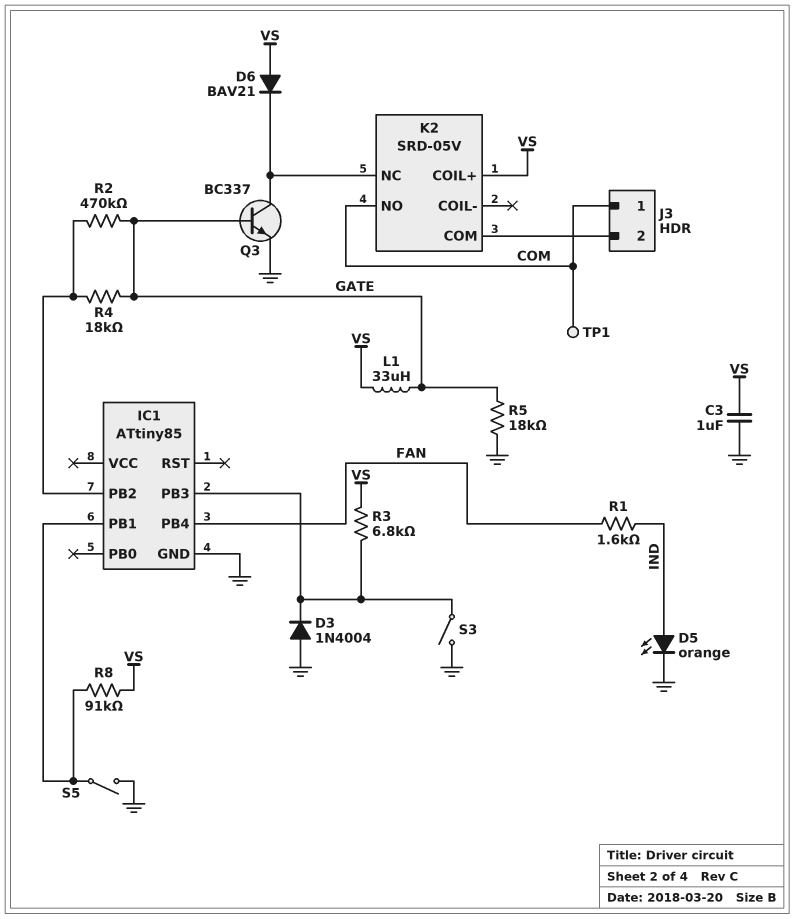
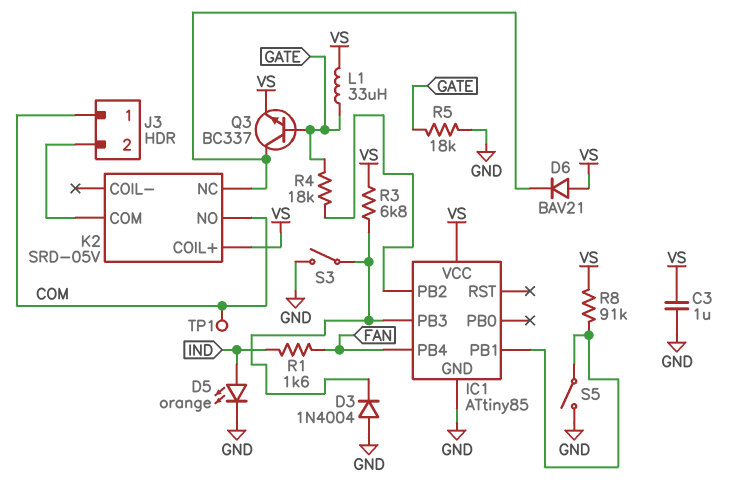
IC1 pin VCC: none -> VS
Q3: NPN BC337 (B GATE, C K2/NC, E GND) -> NPN BC337 (B GATE, C K2/NC, E VS)
R2: 470k (GATE, IC1/PB2) -> none

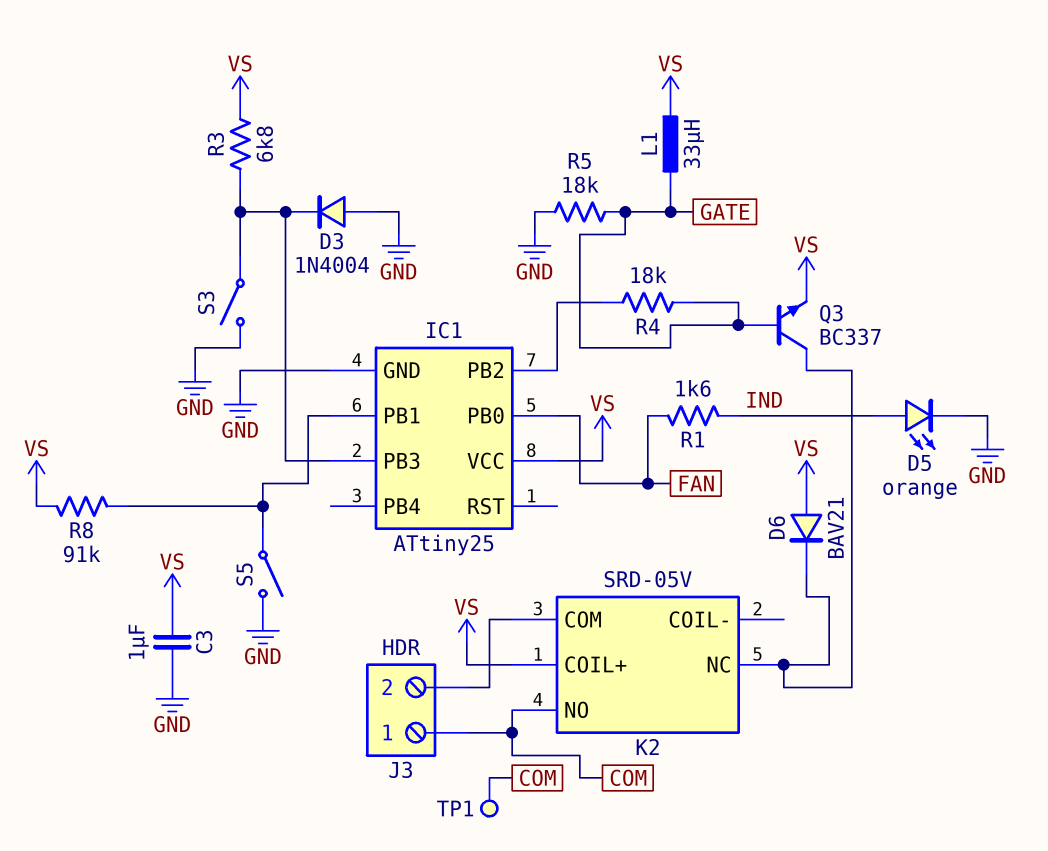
IC1: ATtiny85 -> ATtiny25
IC1 pin PB0: none -> FAN
IC1 pin PB4: FAN -> none

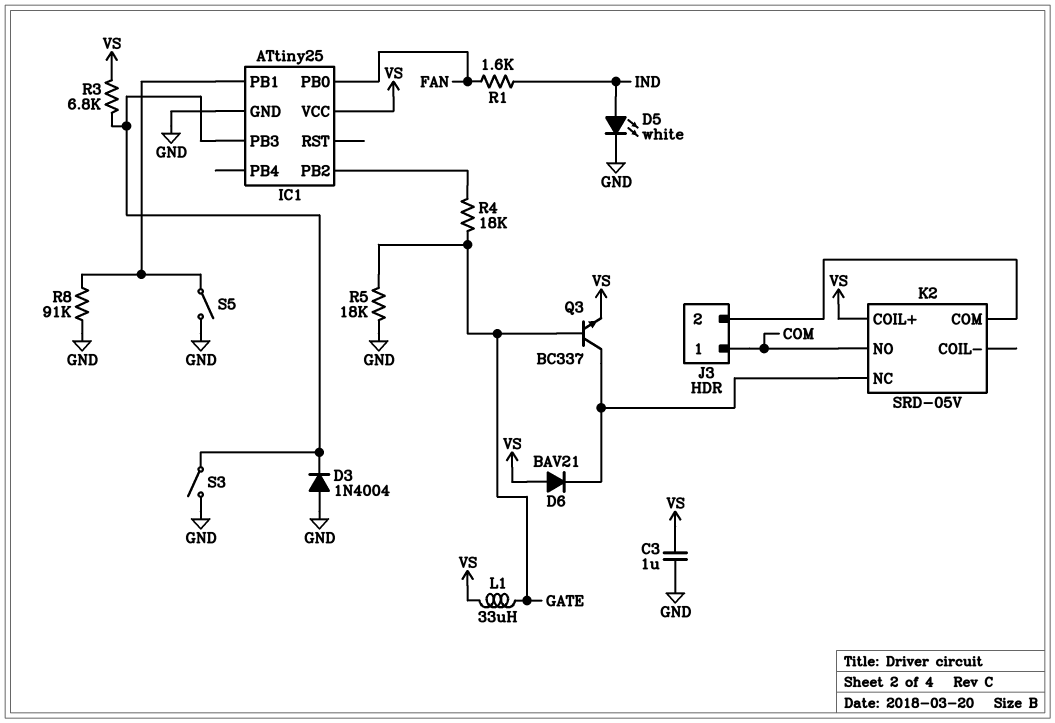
D5: LED orange (A IND, K GND) -> LED white (A IND, K GND)
R8: 91k (IC1/PB1, VS) -> 91k (GND, IC1/PB1)
TP1: test point (COM) -> none

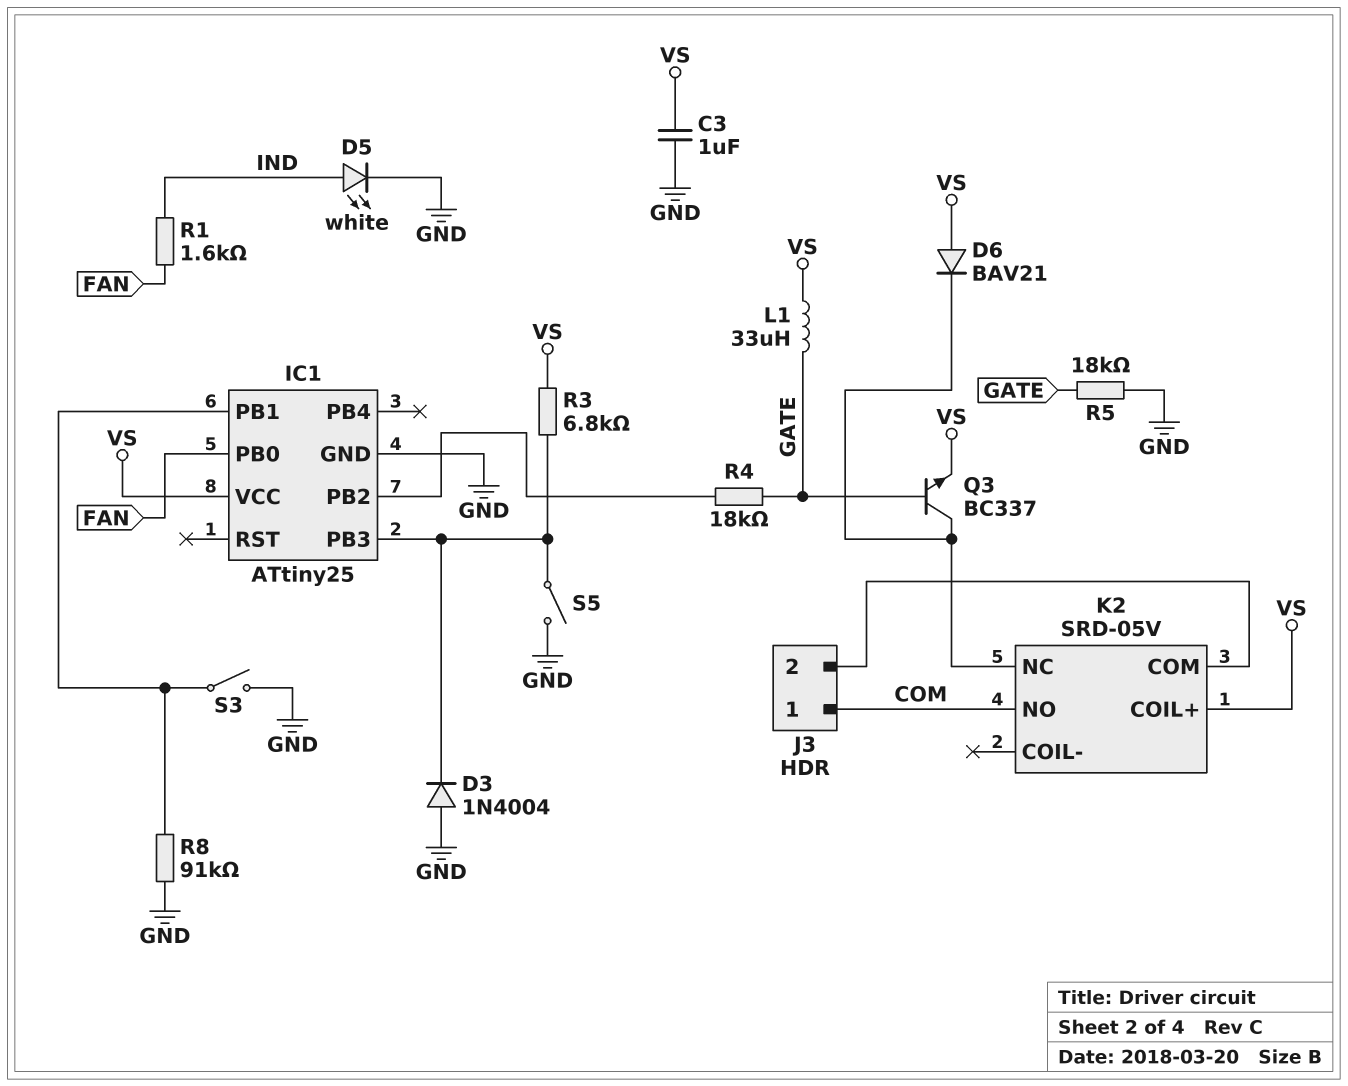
S3: switch (GND, IC1/PB3) -> switch (GND, IC1/PB1)
S5: switch (GND, IC1/PB1) -> switch (GND, IC1/PB3)

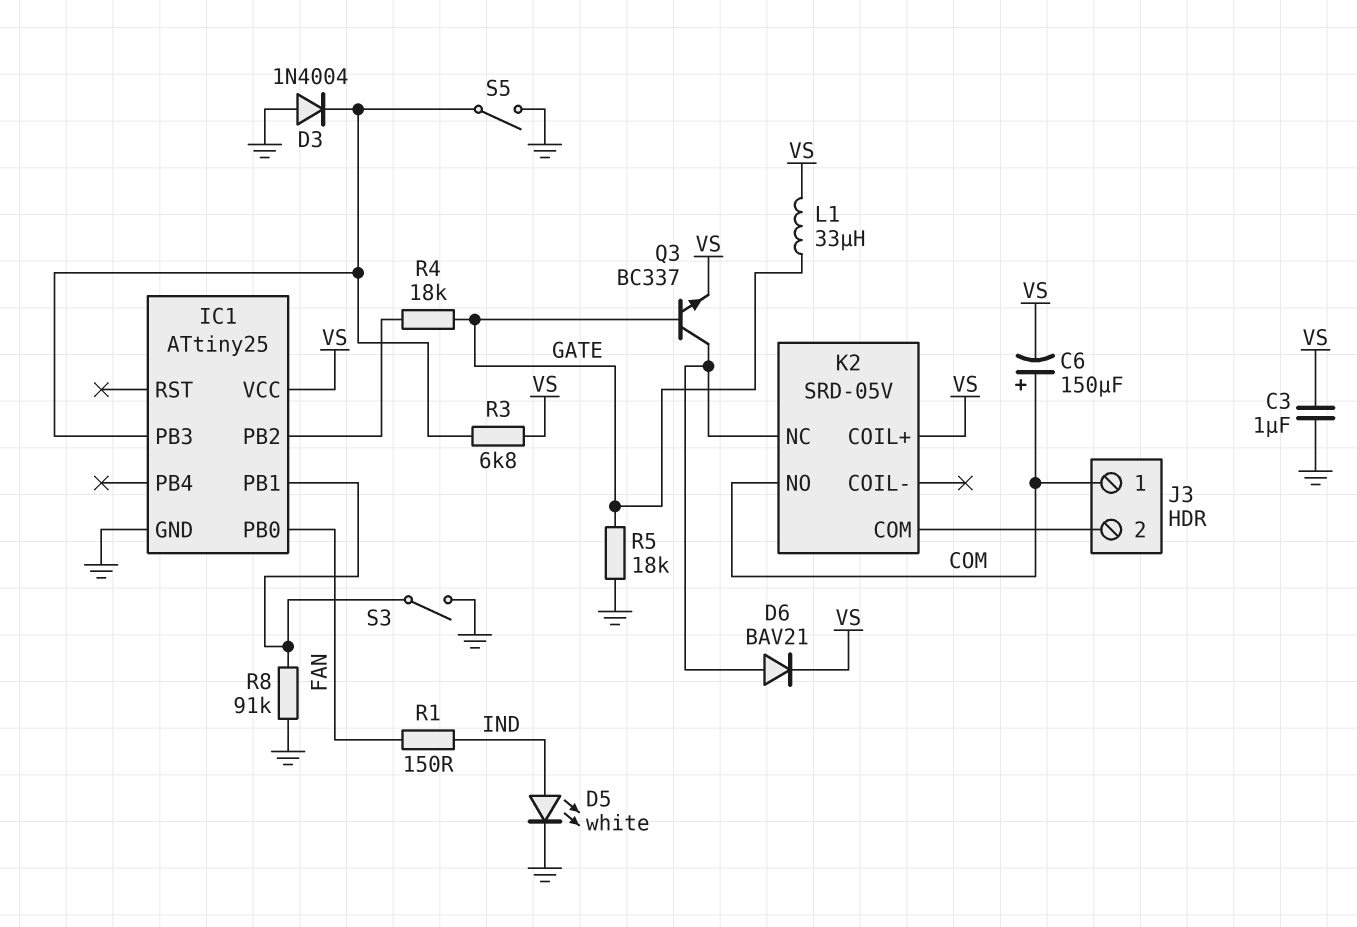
C6: none -> 150uF (plus COM, minus VS)
D6: diode BAV21 (A VS, K K2/NC) -> diode BAV21 (A K2/NC, K VS)
R1: 1.6k (FAN, IND) -> 150 (FAN, IND)

